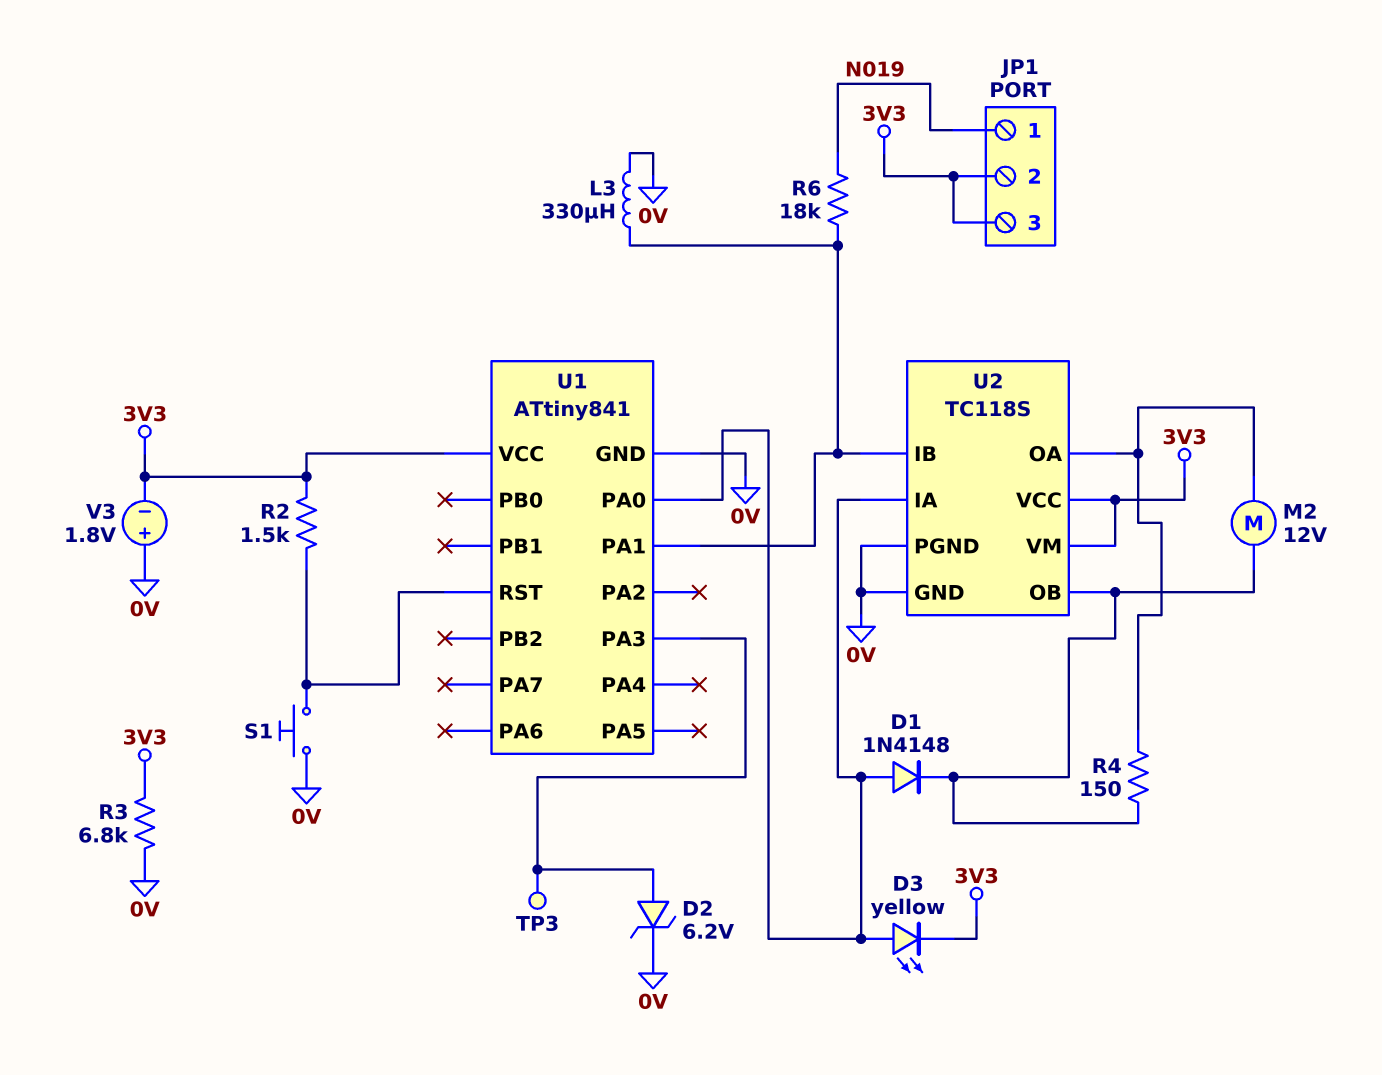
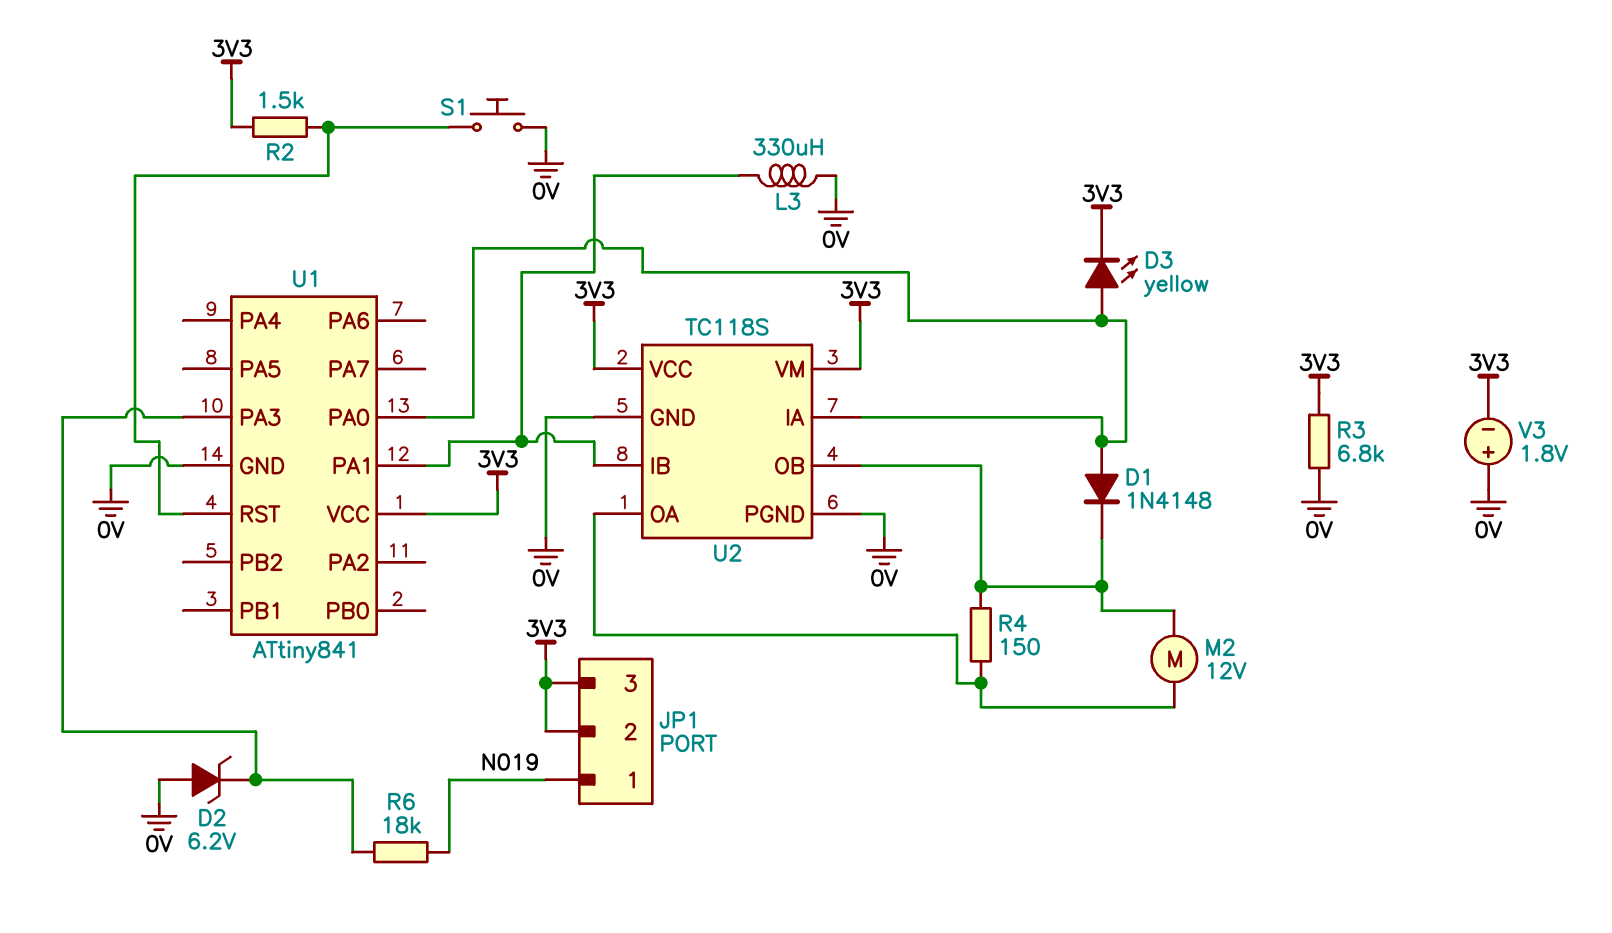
D2: zener 6.2V (A U1/PA3, K 0V) -> zener 6.2V (A 0V, K U1/PA3)
R6: 18k (N019, U1/PA1) -> 18k (N019, U1/PA3)
TP3: test point (U1/PA3) -> none

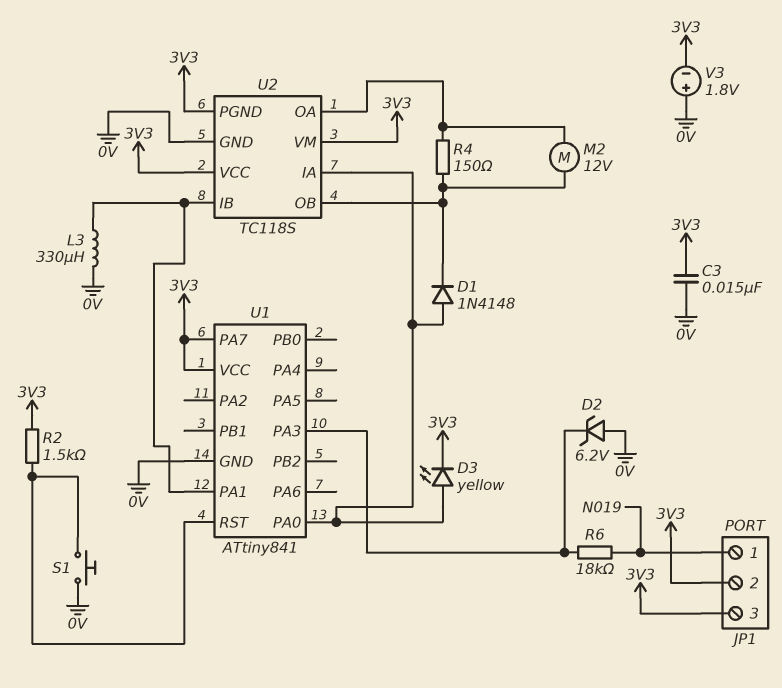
C3: none -> 15nF (0V, 3V3)
R3: 6.8k (0V, 3V3) -> none
U1 pin PA7: none -> 3V3
U2 pin PGND: 0V -> 3V3

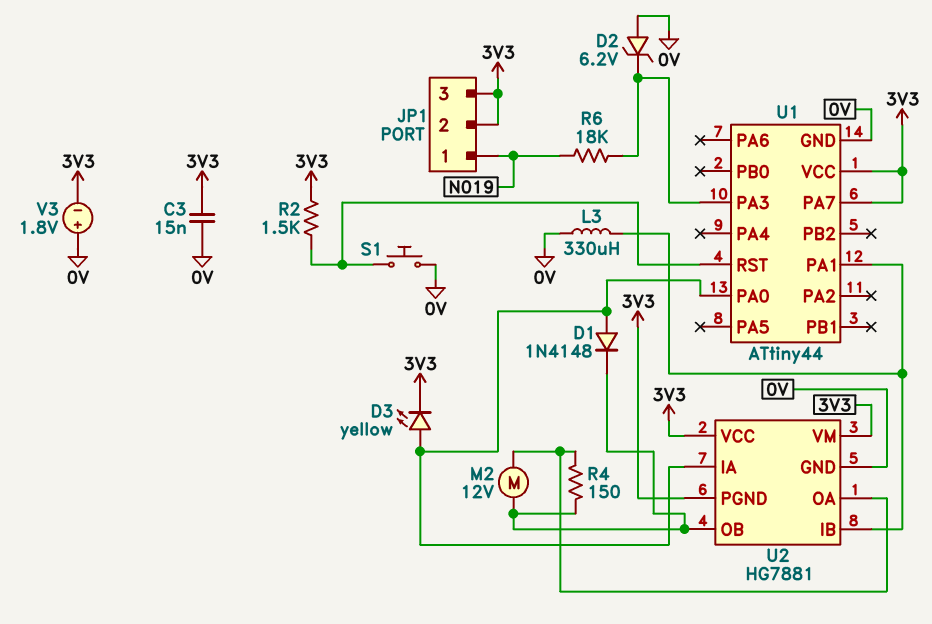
U1: ATtiny841 -> ATtiny44
U2: TC118S -> HG7881

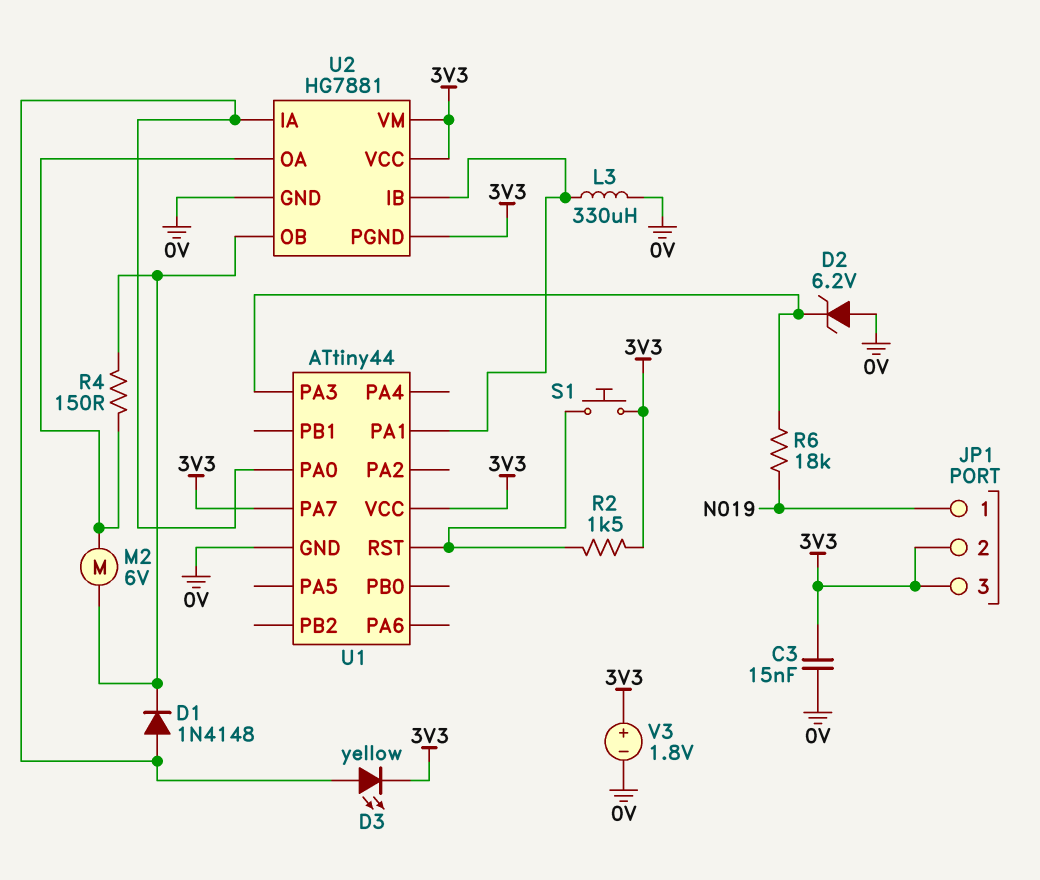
M2: motor 12V (U2/OA, U2/OB) -> motor 6V (U2/OA, U2/OB)
S1: button (0V, U1/RST) -> button (3V3, U1/RST)
V3: 1.8V (plus 0V, minus 3V3) -> 1.8V (plus 3V3, minus 0V)

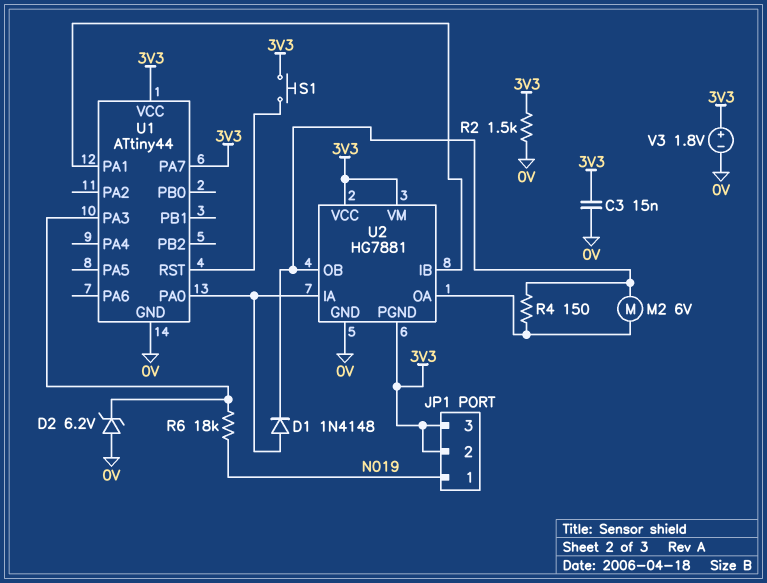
D3: LED yellow (A U1/PA0, K 3V3) -> none
L3: 330uH (0V, U1/PA1) -> none
R2: 1.5k (3V3, U1/RST) -> 1.5k (0V, 3V3)

